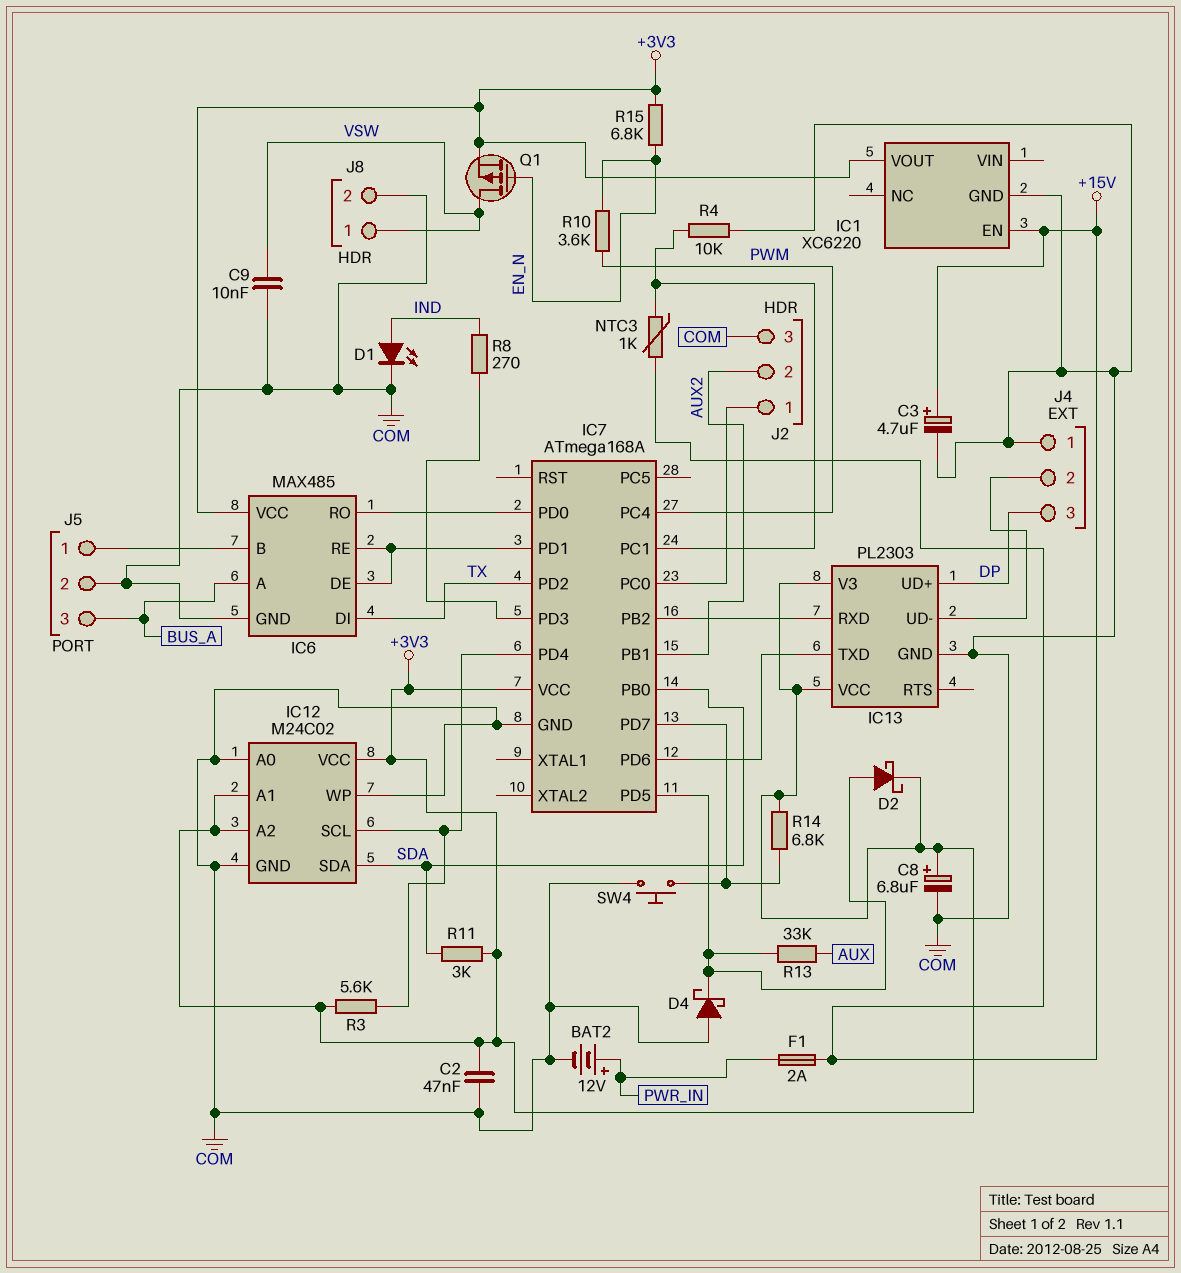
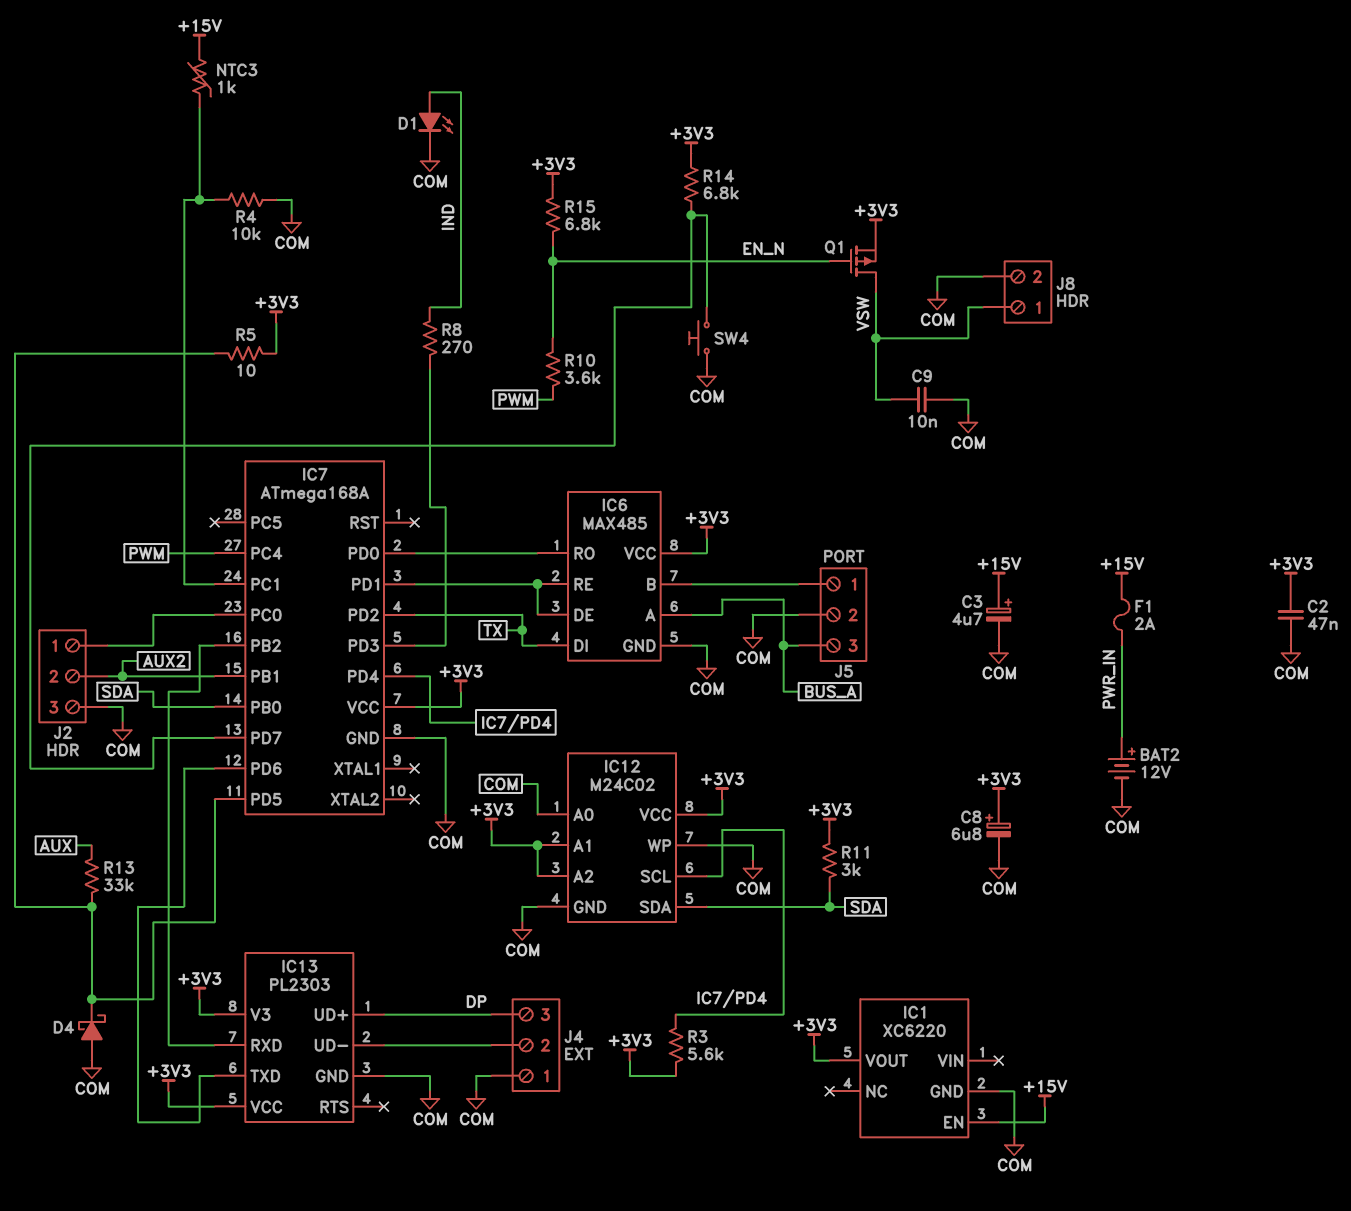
D2: schottky (A IC7/PD5, K +3V3) -> none
R5: none -> 10 (+3V3, IC7/PD5)

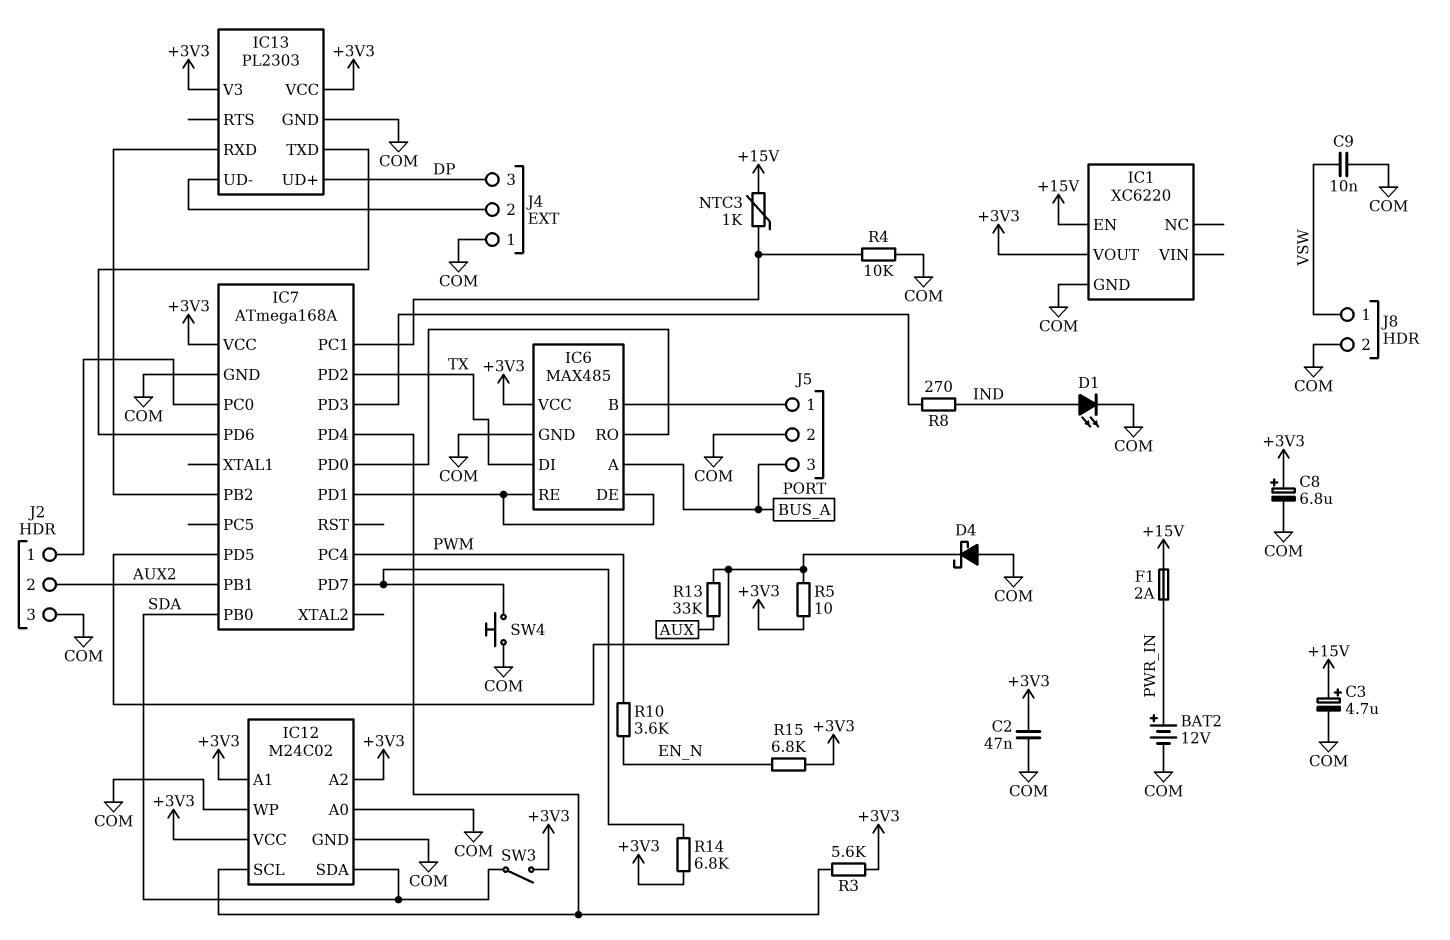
Q1: PMOS (G EN_N, D VSW, S +3V3) -> none
R11: 3k (+3V3, SDA) -> none
SW3: none -> switch (+3V3, SDA)

